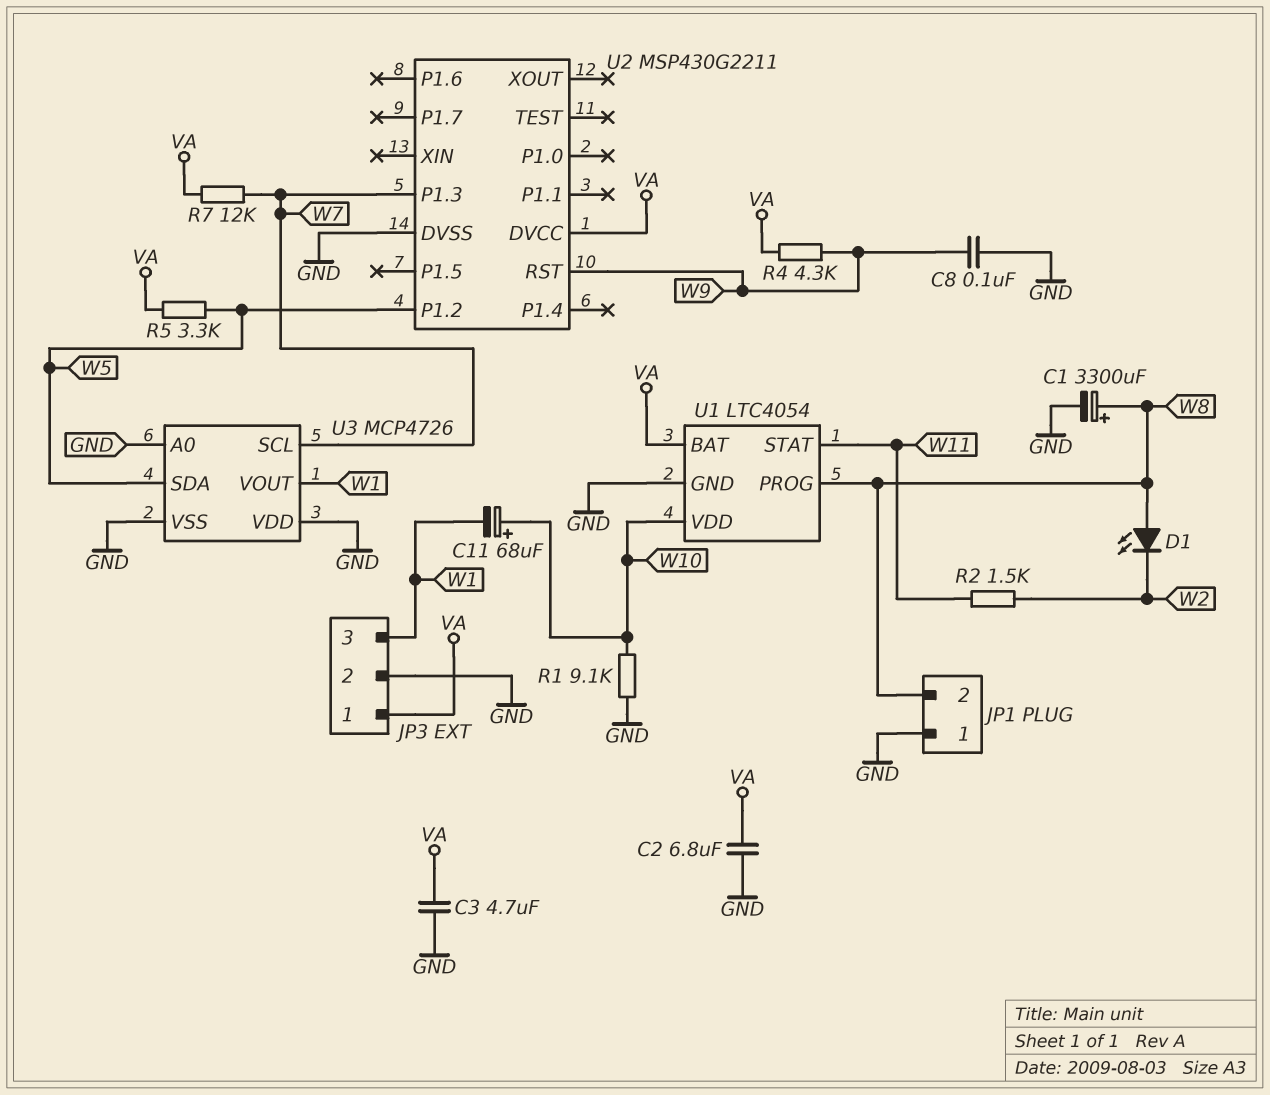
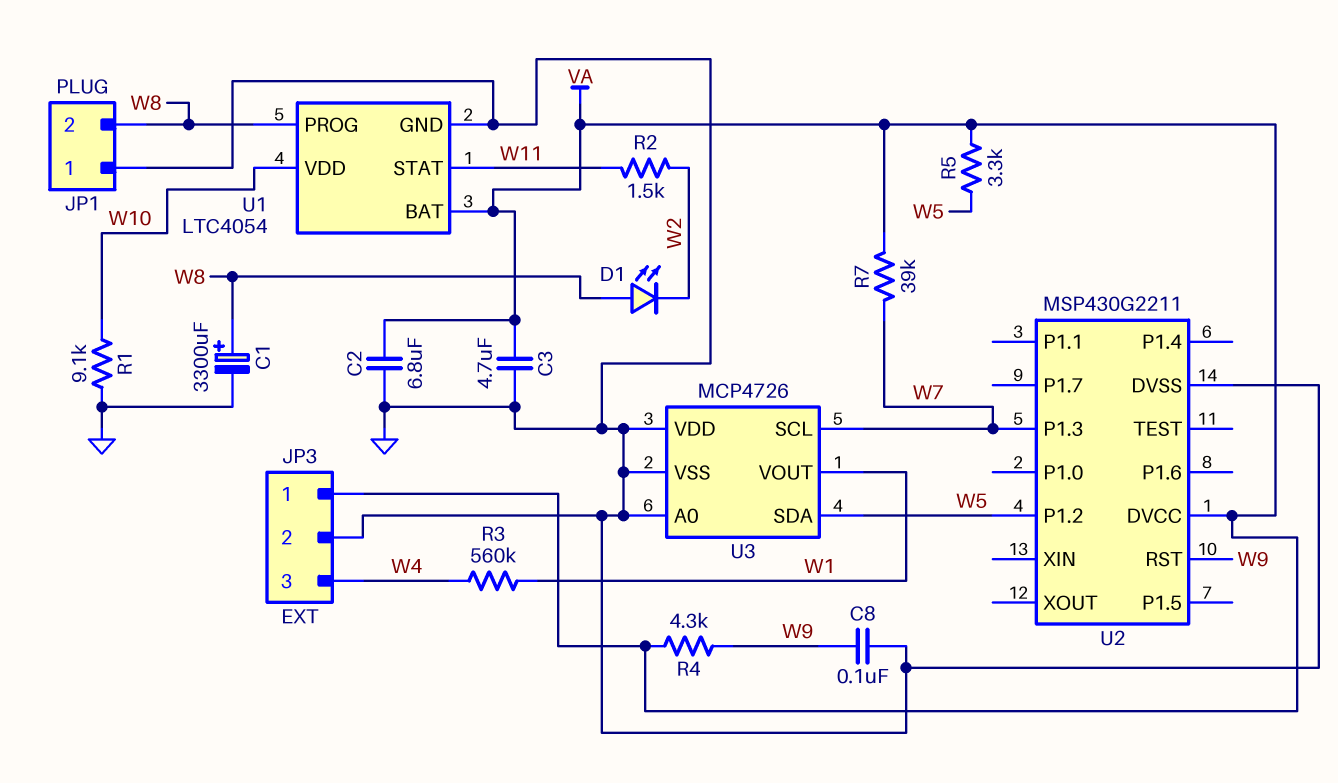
C11: 68uF (plus W10, minus W1) -> none
JP3 pin 3: W1 -> W4
R3: none -> 560k (W1, W4)
R7: 12k (VA, W7) -> 39k (VA, W7)

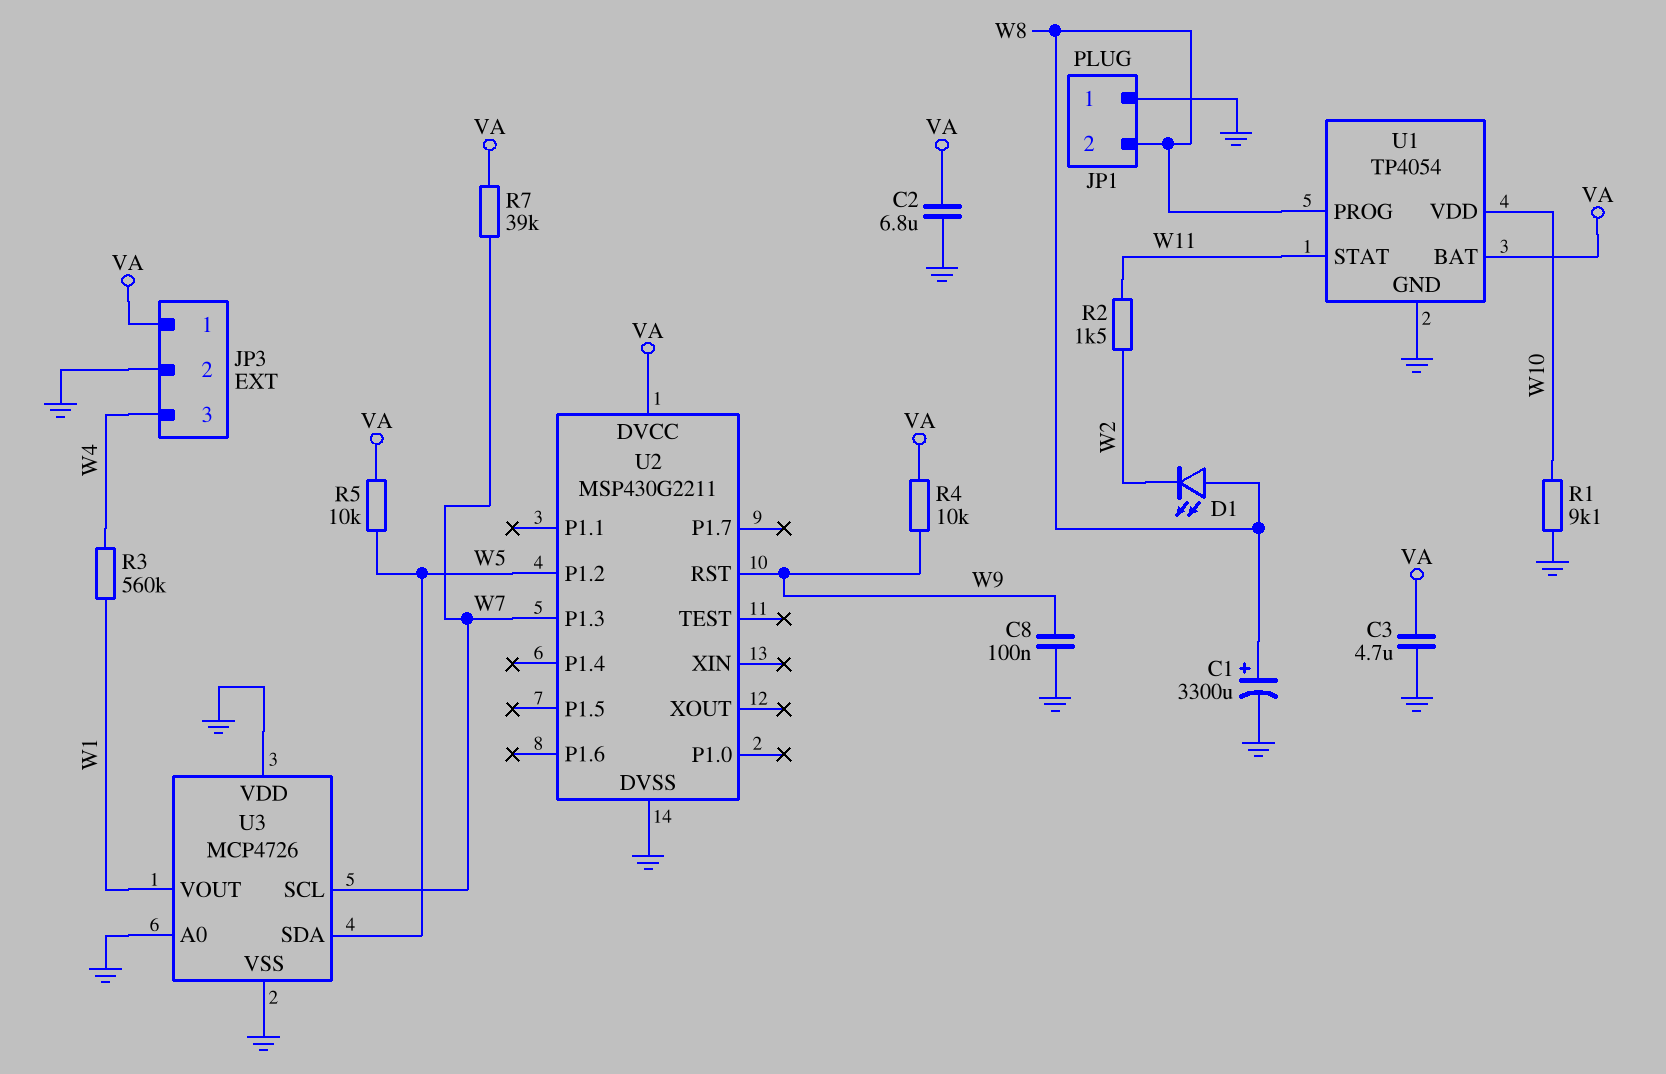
R4: 4.3k (VA, W9) -> 10k (VA, W9)
R5: 3.3k (VA, W5) -> 10k (VA, W5)
U1: LTC4054 -> TP4054

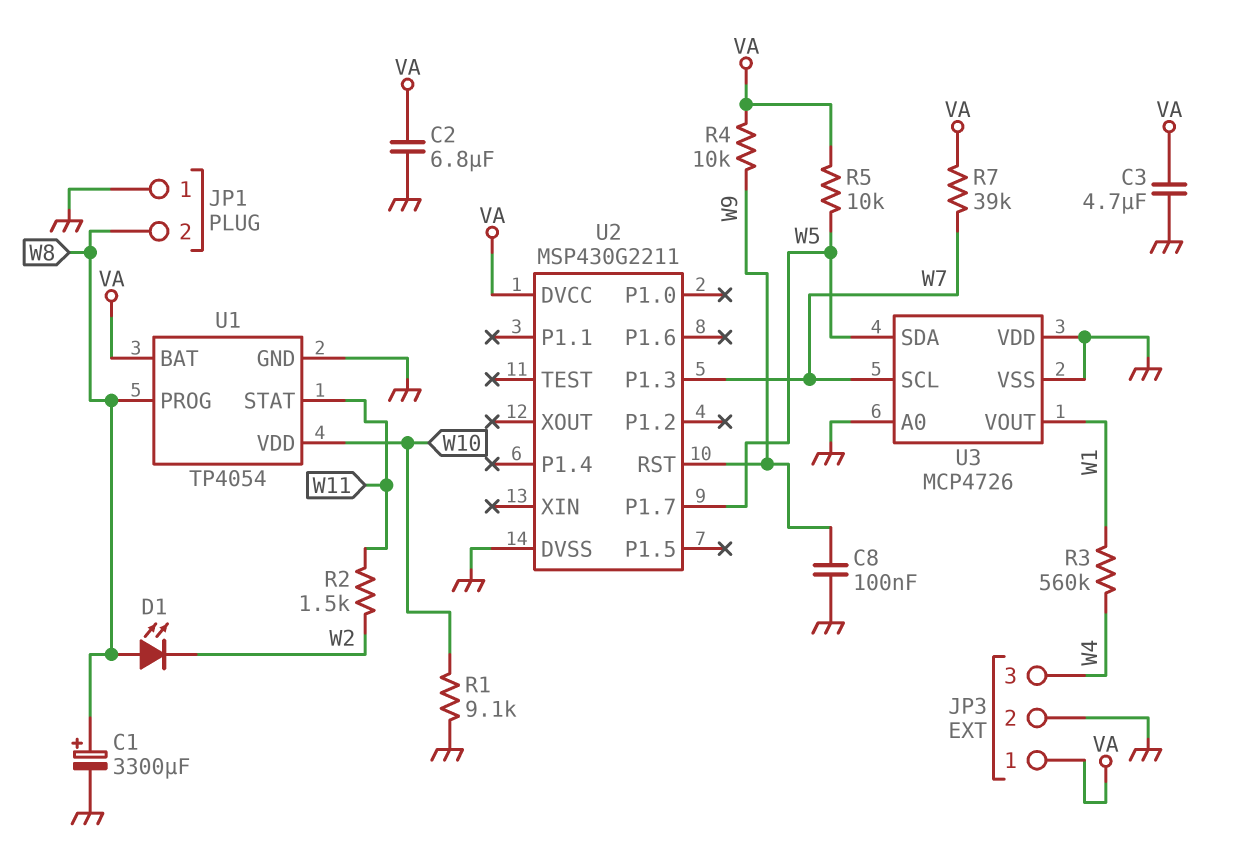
U2 pin P1.2: W5 -> none
U2 pin P1.7: none -> W5

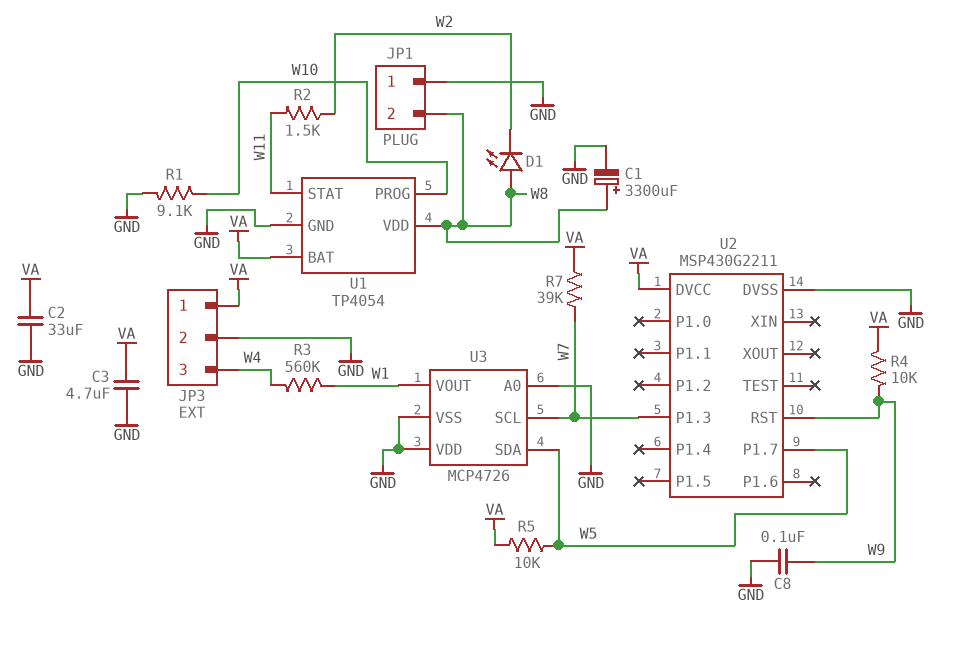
C2: 6.8uF (GND, VA) -> 33uF (GND, VA)
U1 pin PROG: W8 -> W10
U1 pin VDD: W10 -> W8

